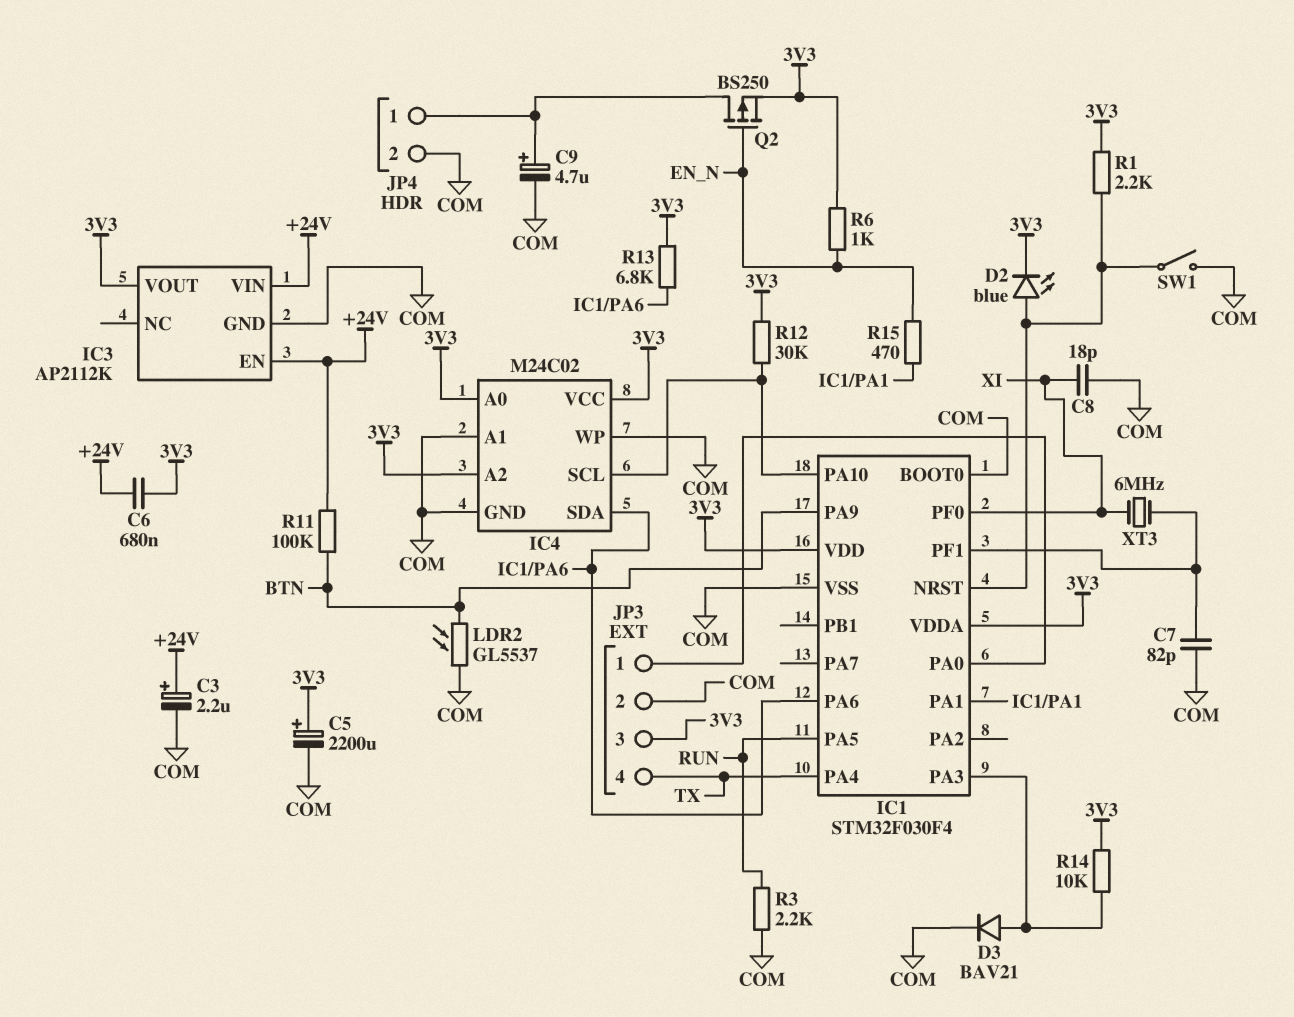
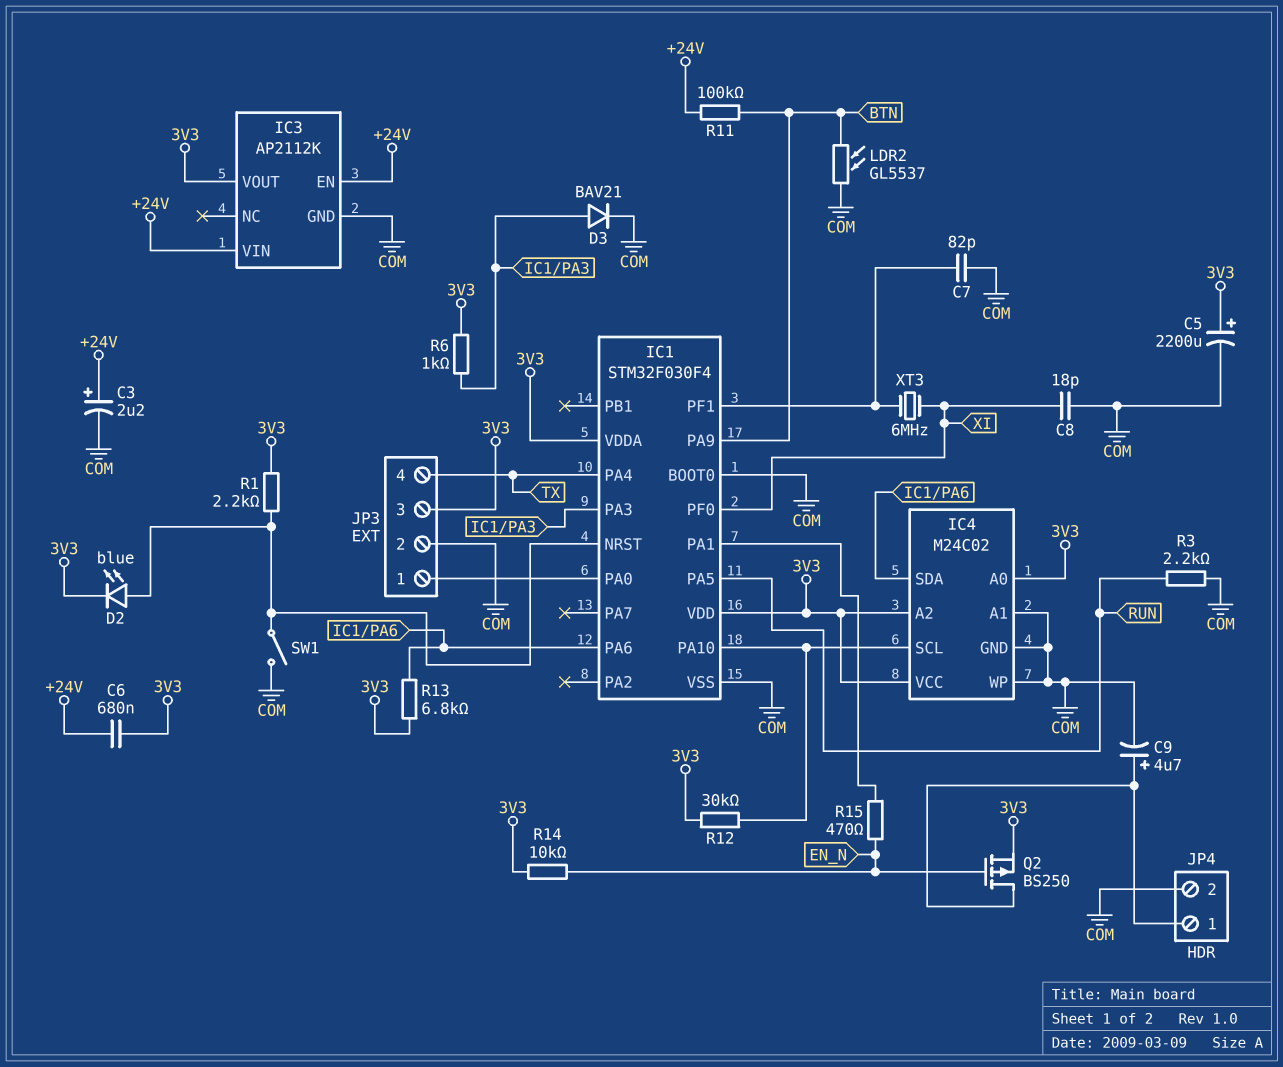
R6: 1k (3V3, EN_N) -> 1k (3V3, IC1/PA3)
R14: 10k (3V3, IC1/PA3) -> 10k (3V3, EN_N)

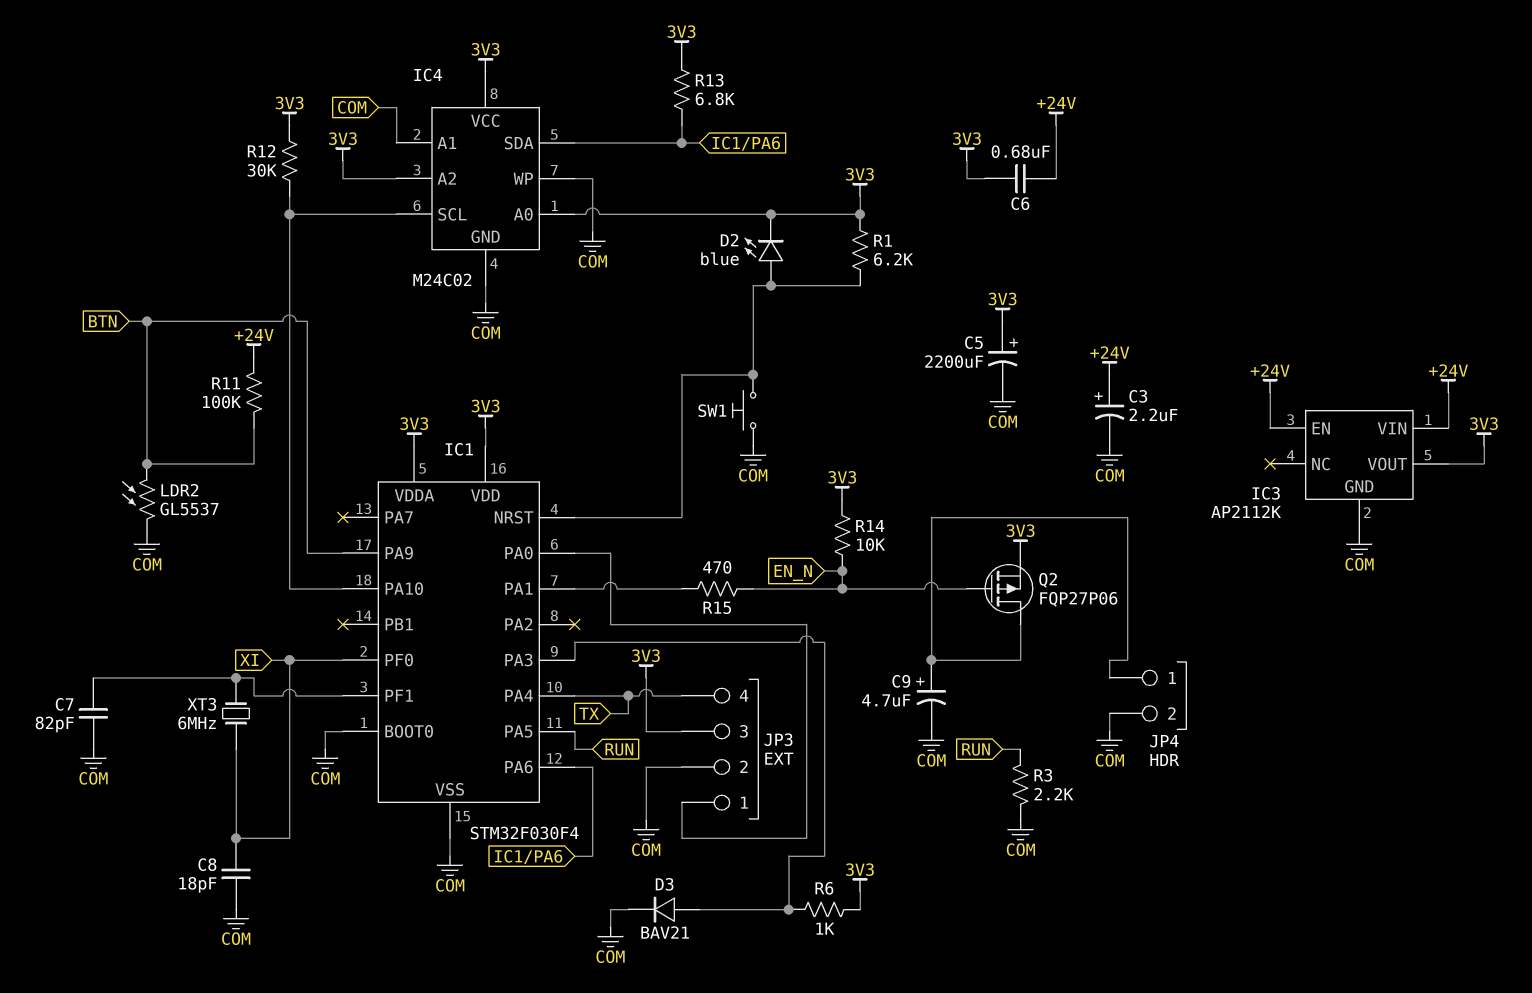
Q2: PMOS BS250 (G EN_N, D JP4/1, S 3V3) -> PMOS FQP27P06 (G EN_N, D JP4/1, S 3V3)
R1: 2.2k (3V3, IC1/NRST) -> 6.2k (3V3, IC1/NRST)
SW1: switch (COM, IC1/NRST) -> button (COM, IC1/NRST)

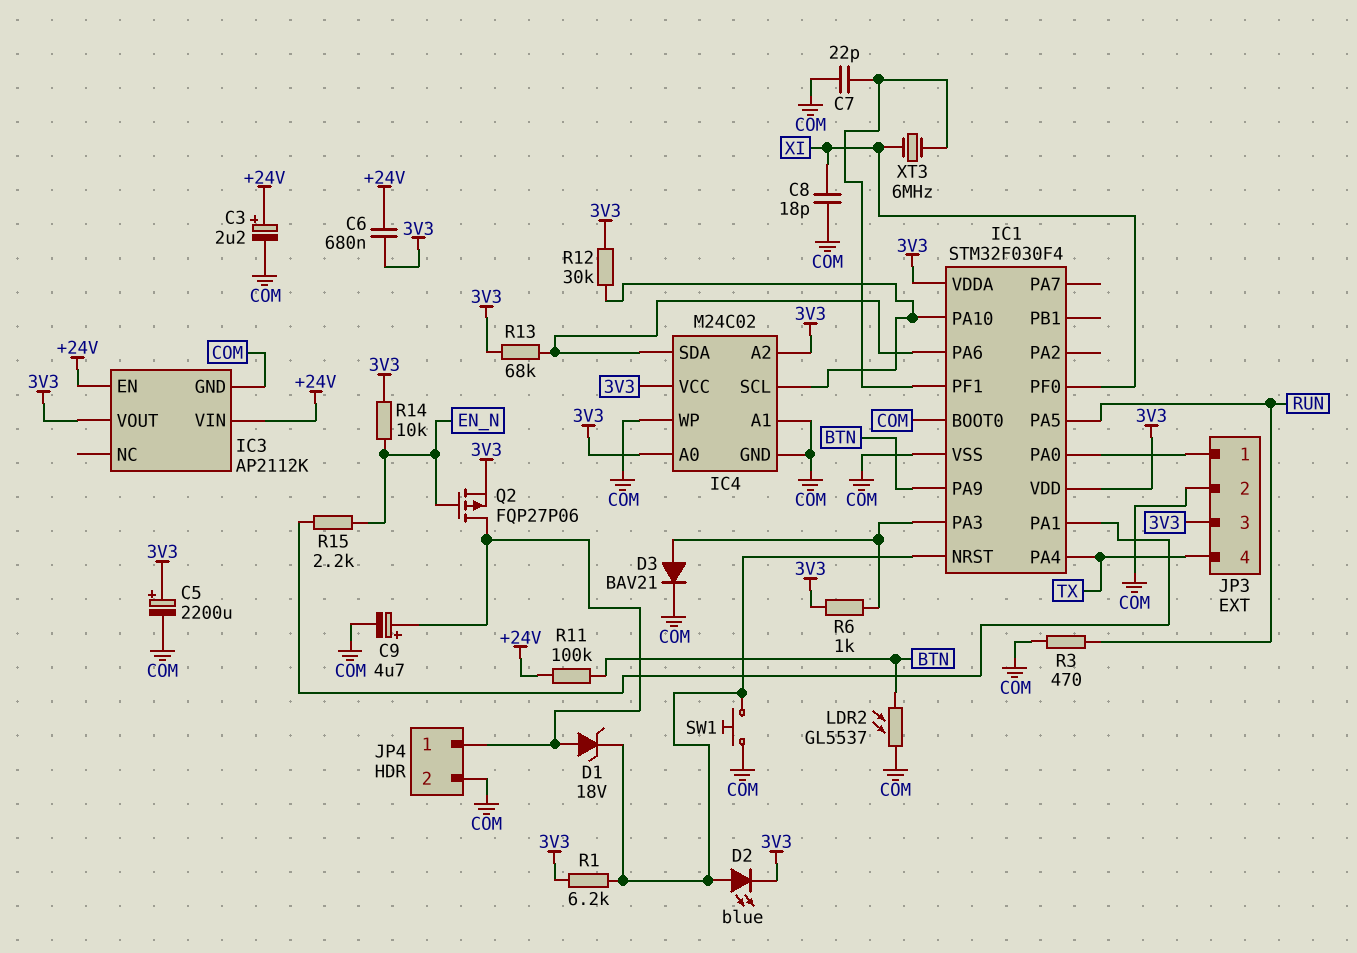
C7: 82pF (COM, IC1/PF1) -> 22pF (COM, IC1/PF1)
D1: none -> zener 18V (A JP4/1, K IC1/NRST)
R3: 2.2k (COM, RUN) -> 470 (COM, RUN)
R13: 6.8k (3V3, IC1/PA6) -> 68k (3V3, IC1/PA6)
R15: 470 (EN_N, IC1/PA1) -> 2.2k (EN_N, IC1/PA1)

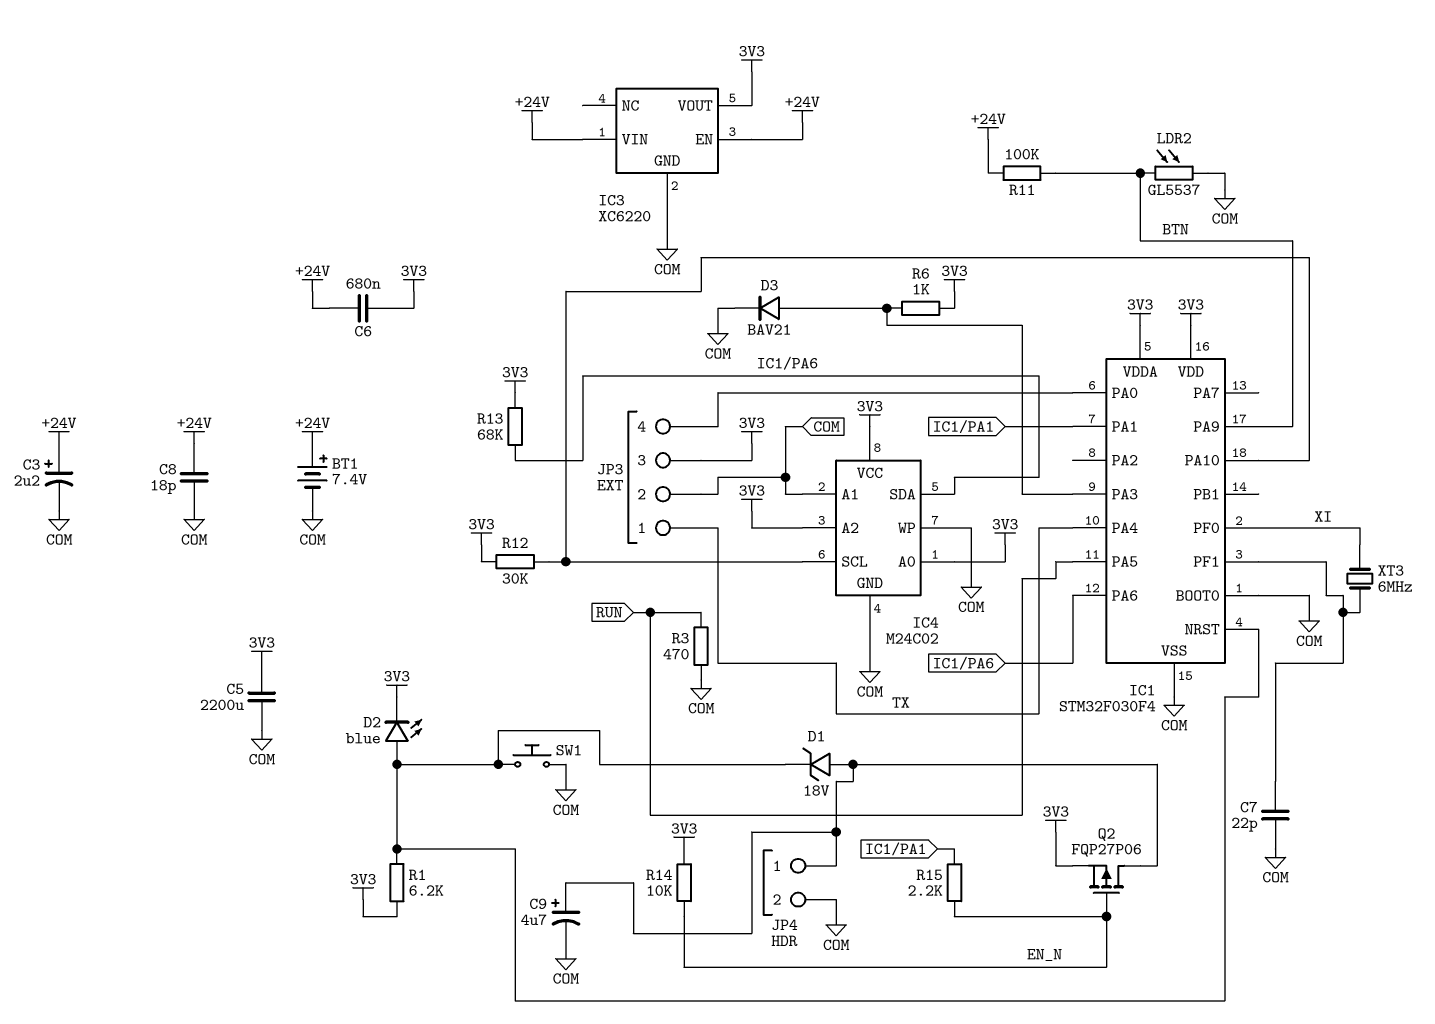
BT1: none -> 7.4V (plus +24V, minus COM)
C5: 2200uF (plus 3V3, minus COM) -> 2200uF (3V3, COM)
C8: 18pF (COM, XI) -> 18pF (+24V, COM)
IC3: AP2112K -> XC6220
JP3 pin 1: IC1/PA0 -> TX
JP3 pin 4: TX -> IC1/PA0

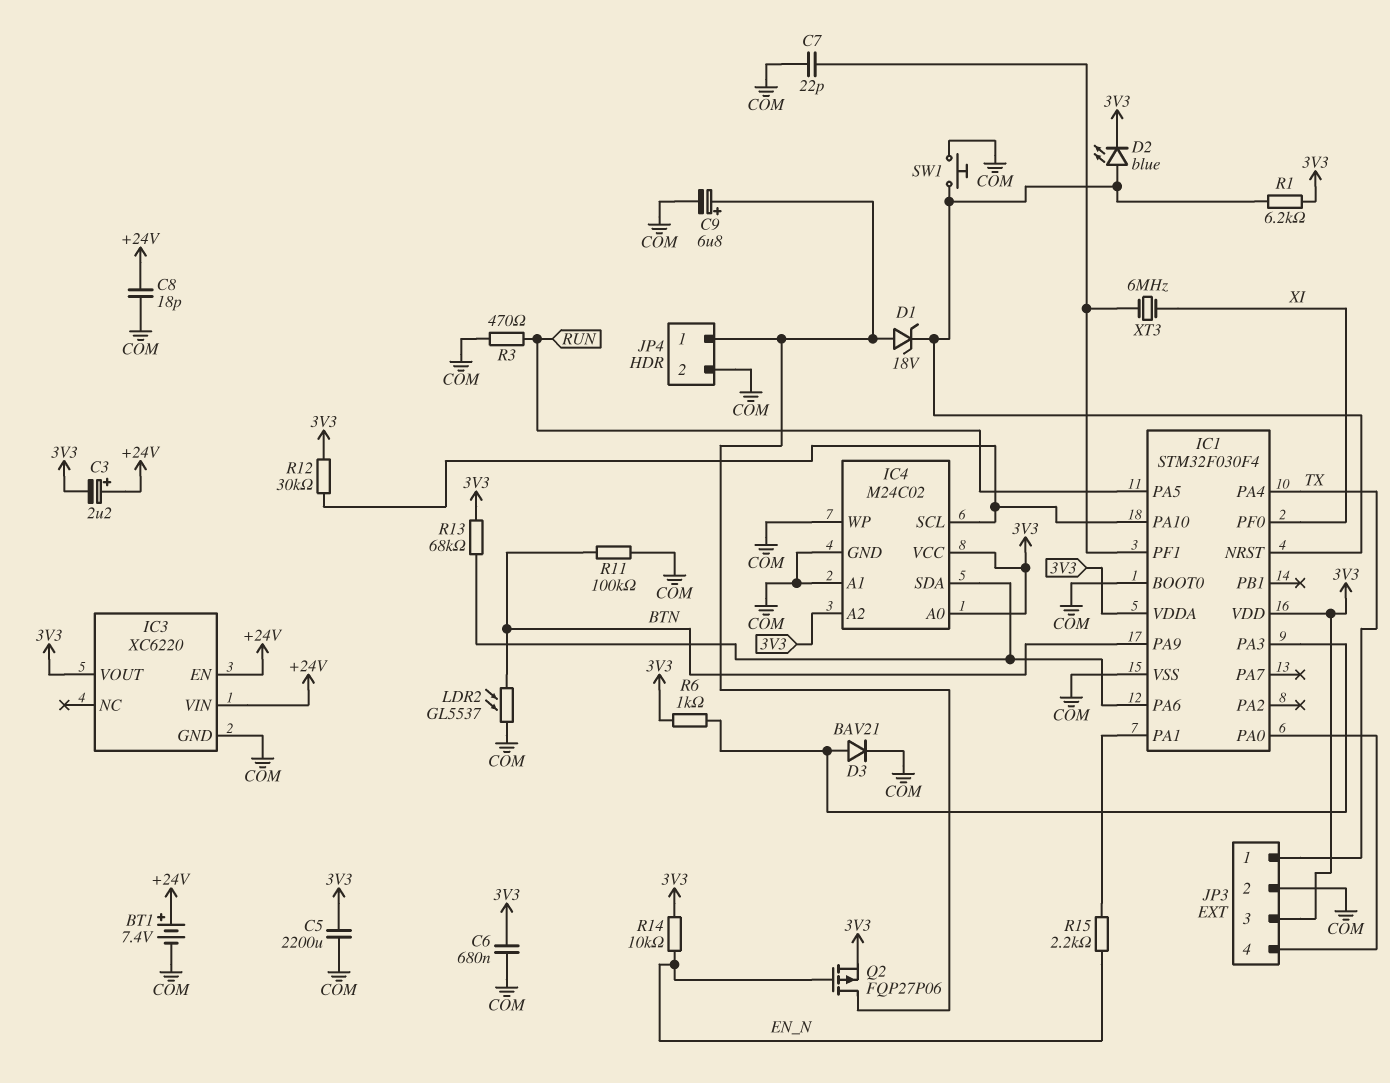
C3: 2.2uF (plus +24V, minus COM) -> 2.2uF (plus +24V, minus 3V3)
C6: 680nF (+24V, 3V3) -> 680nF (3V3, COM)
C9: 4.7uF (plus JP4/1, minus COM) -> 6.8uF (plus JP4/1, minus COM)
R11: 100k (+24V, BTN) -> 100k (BTN, COM)

